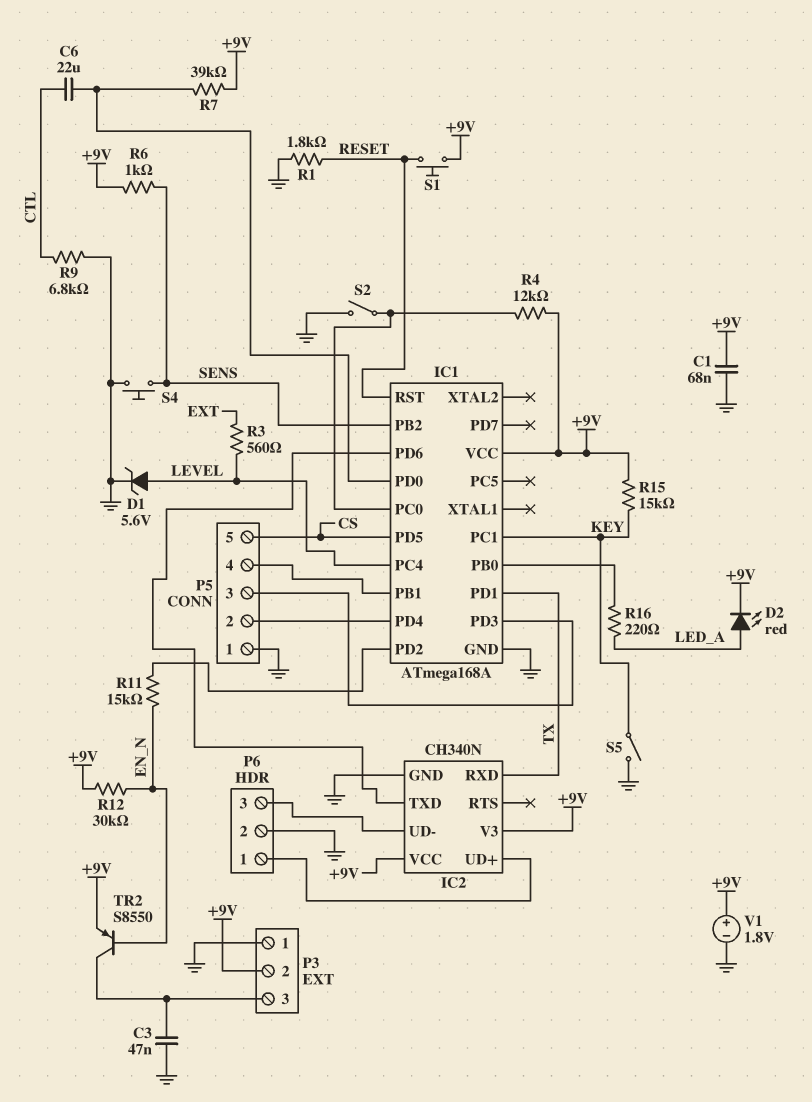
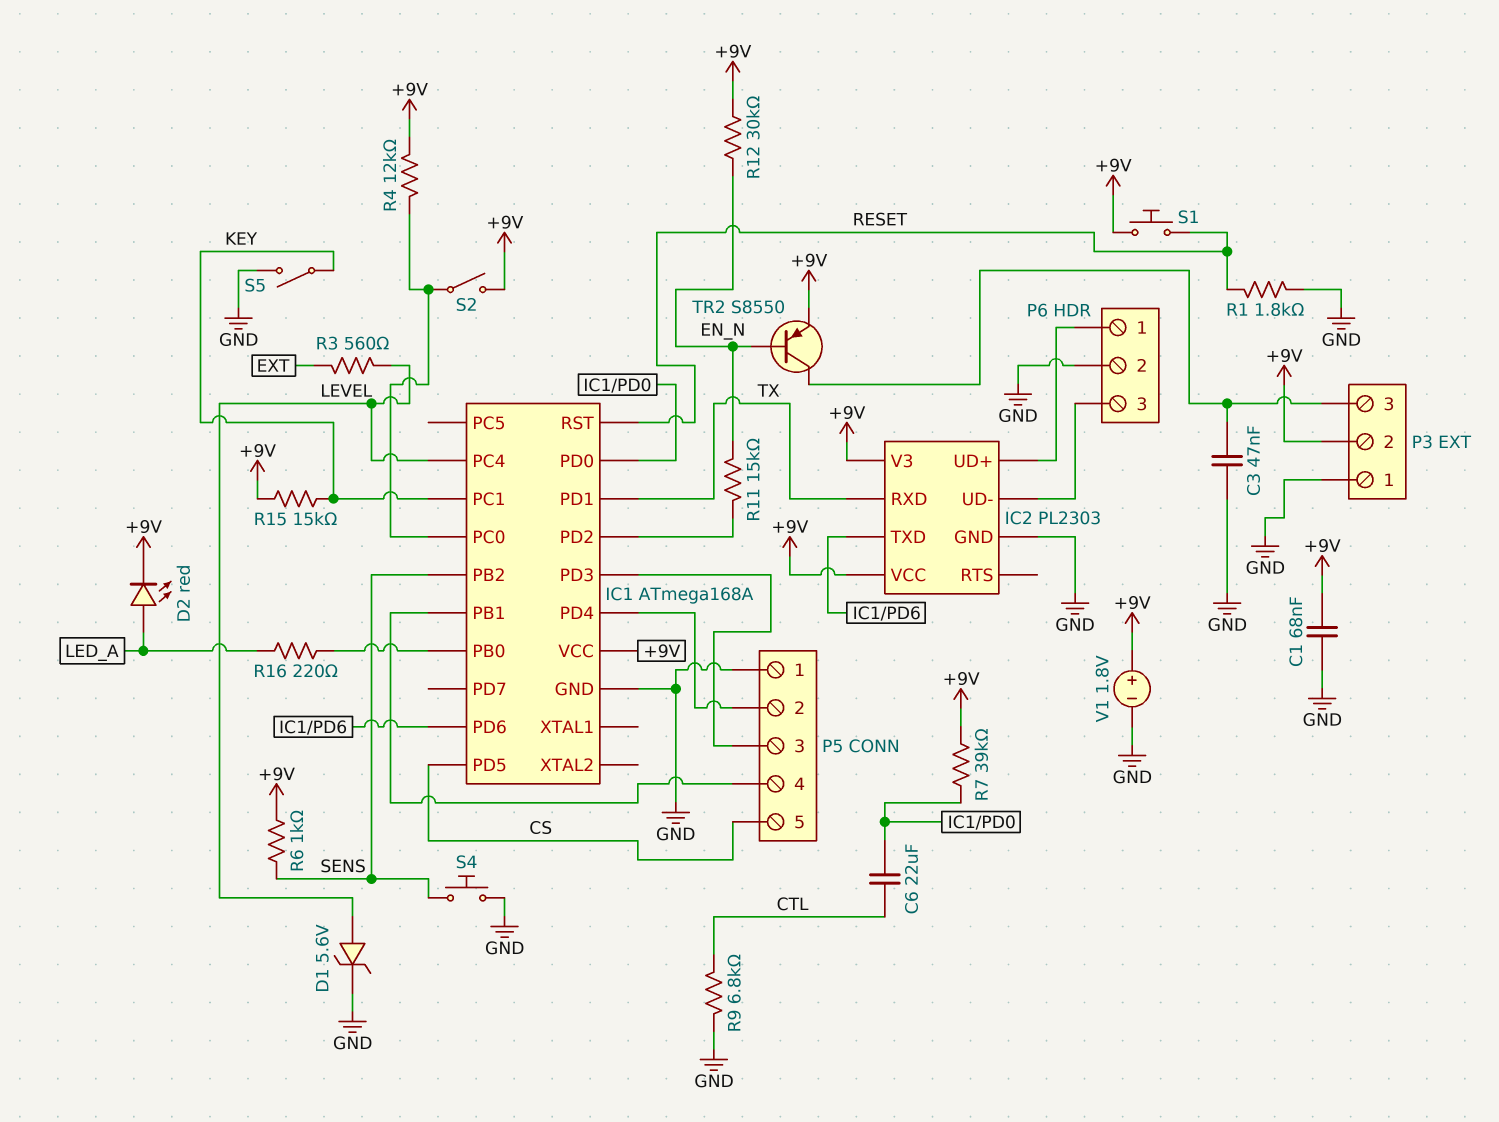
IC2: CH340N -> PL2303
S2: switch (GND, IC1/PC0) -> switch (+9V, IC1/PC0)

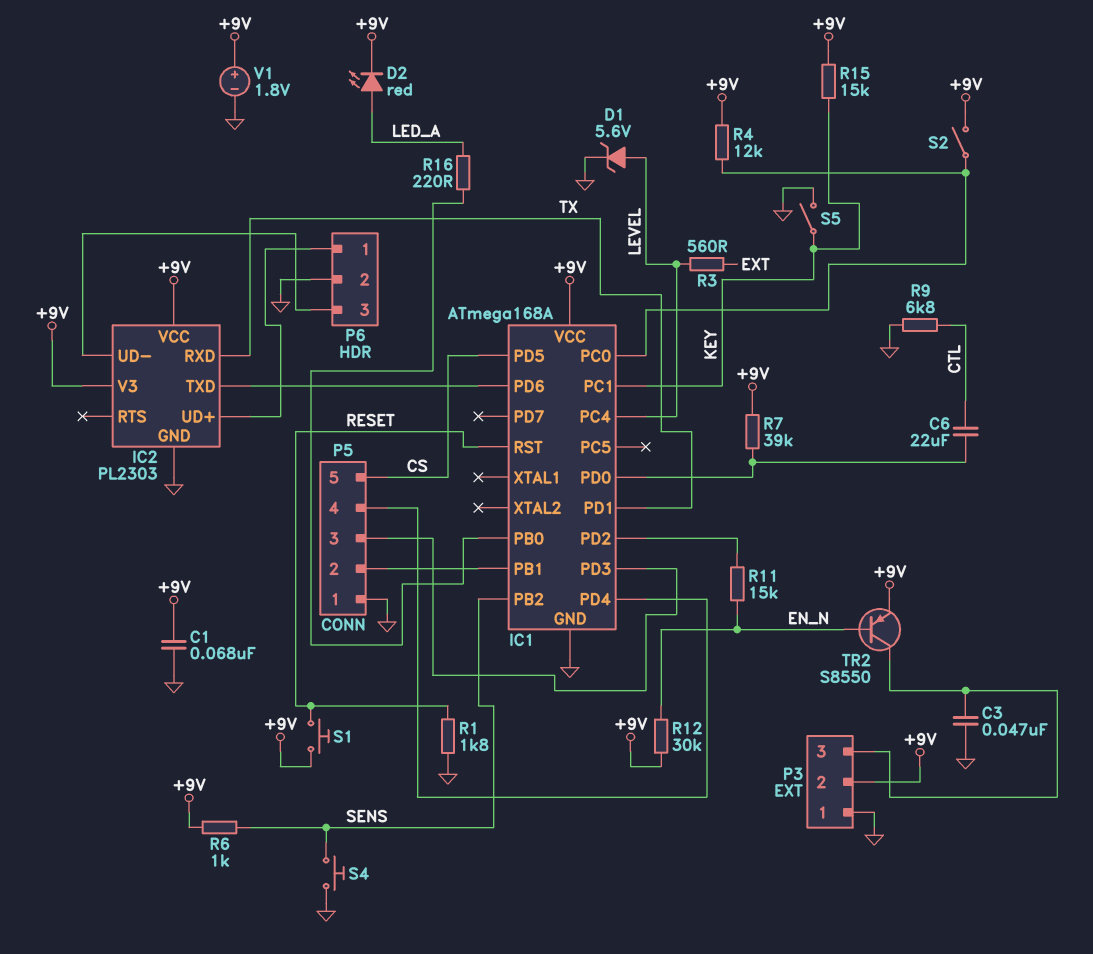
P5 pin 2: IC1/PD4 -> IC1/PB1
P5 pin 4: IC1/PB1 -> IC1/PD4

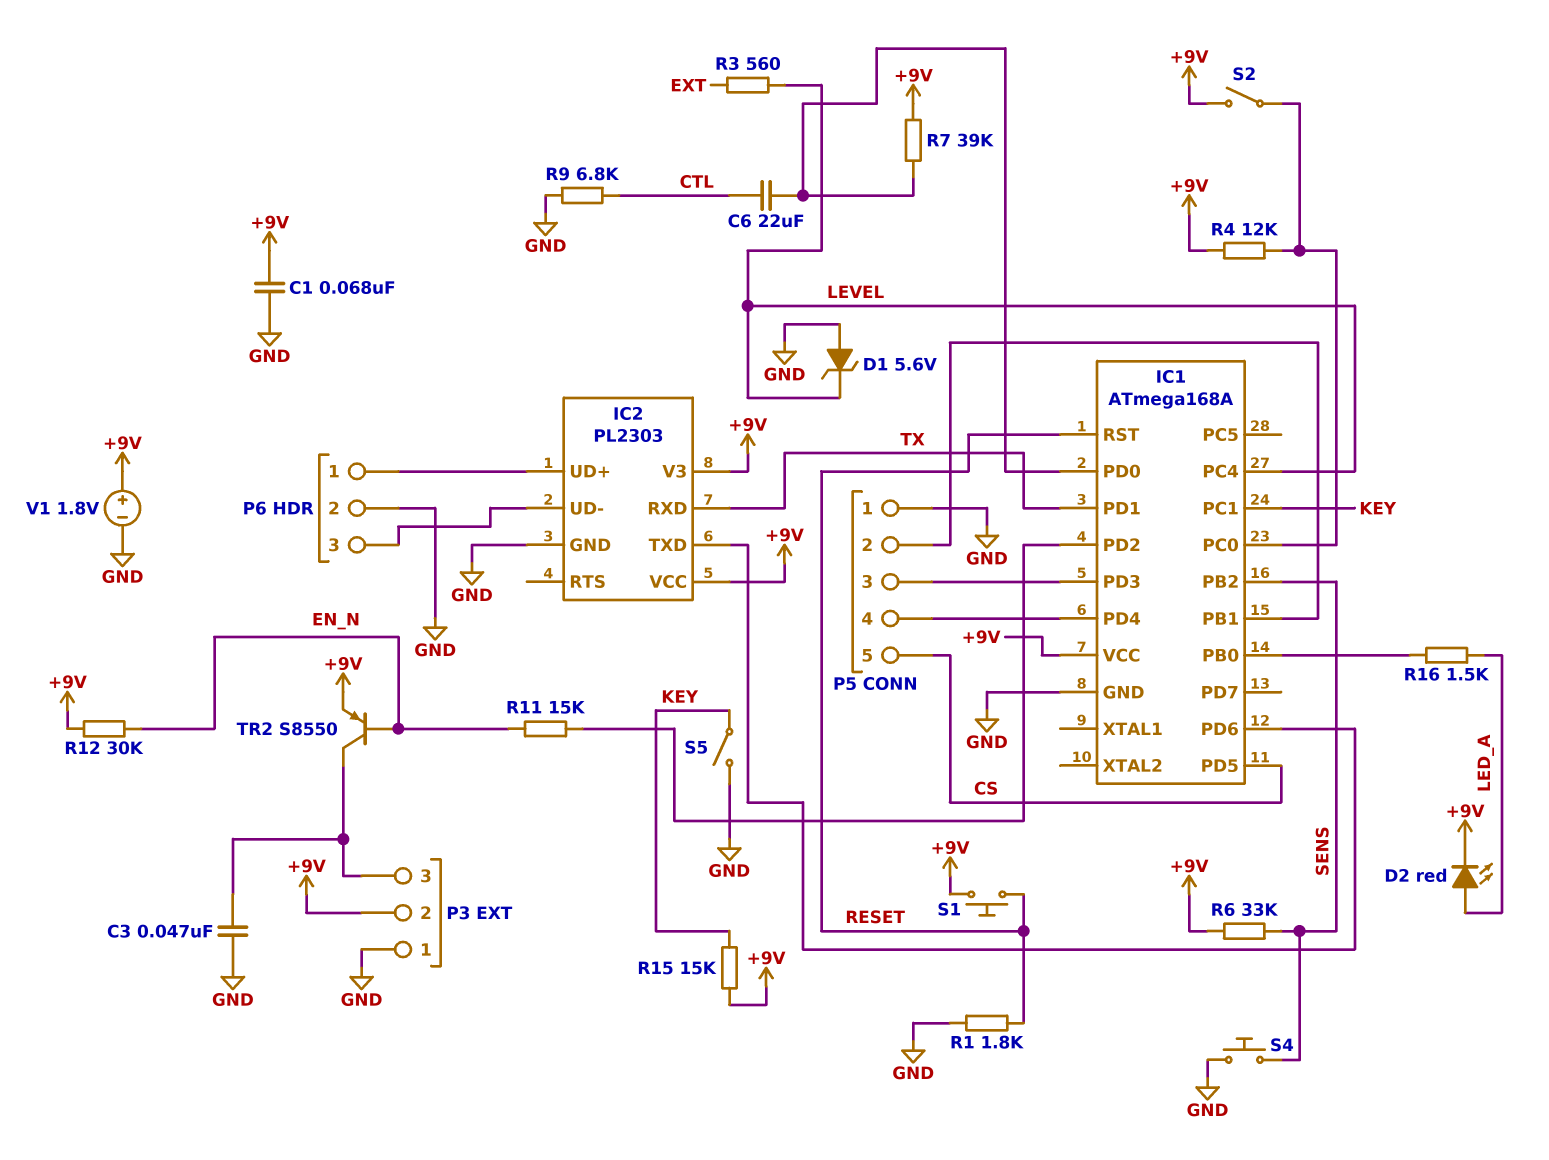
D1: zener 5.6V (A LEVEL, K GND) -> zener 5.6V (A GND, K LEVEL)
R6: 1k (+9V, SENS) -> 33k (+9V, SENS)
R16: 220 (IC1/PB0, LED_A) -> 1.5k (IC1/PB0, LED_A)

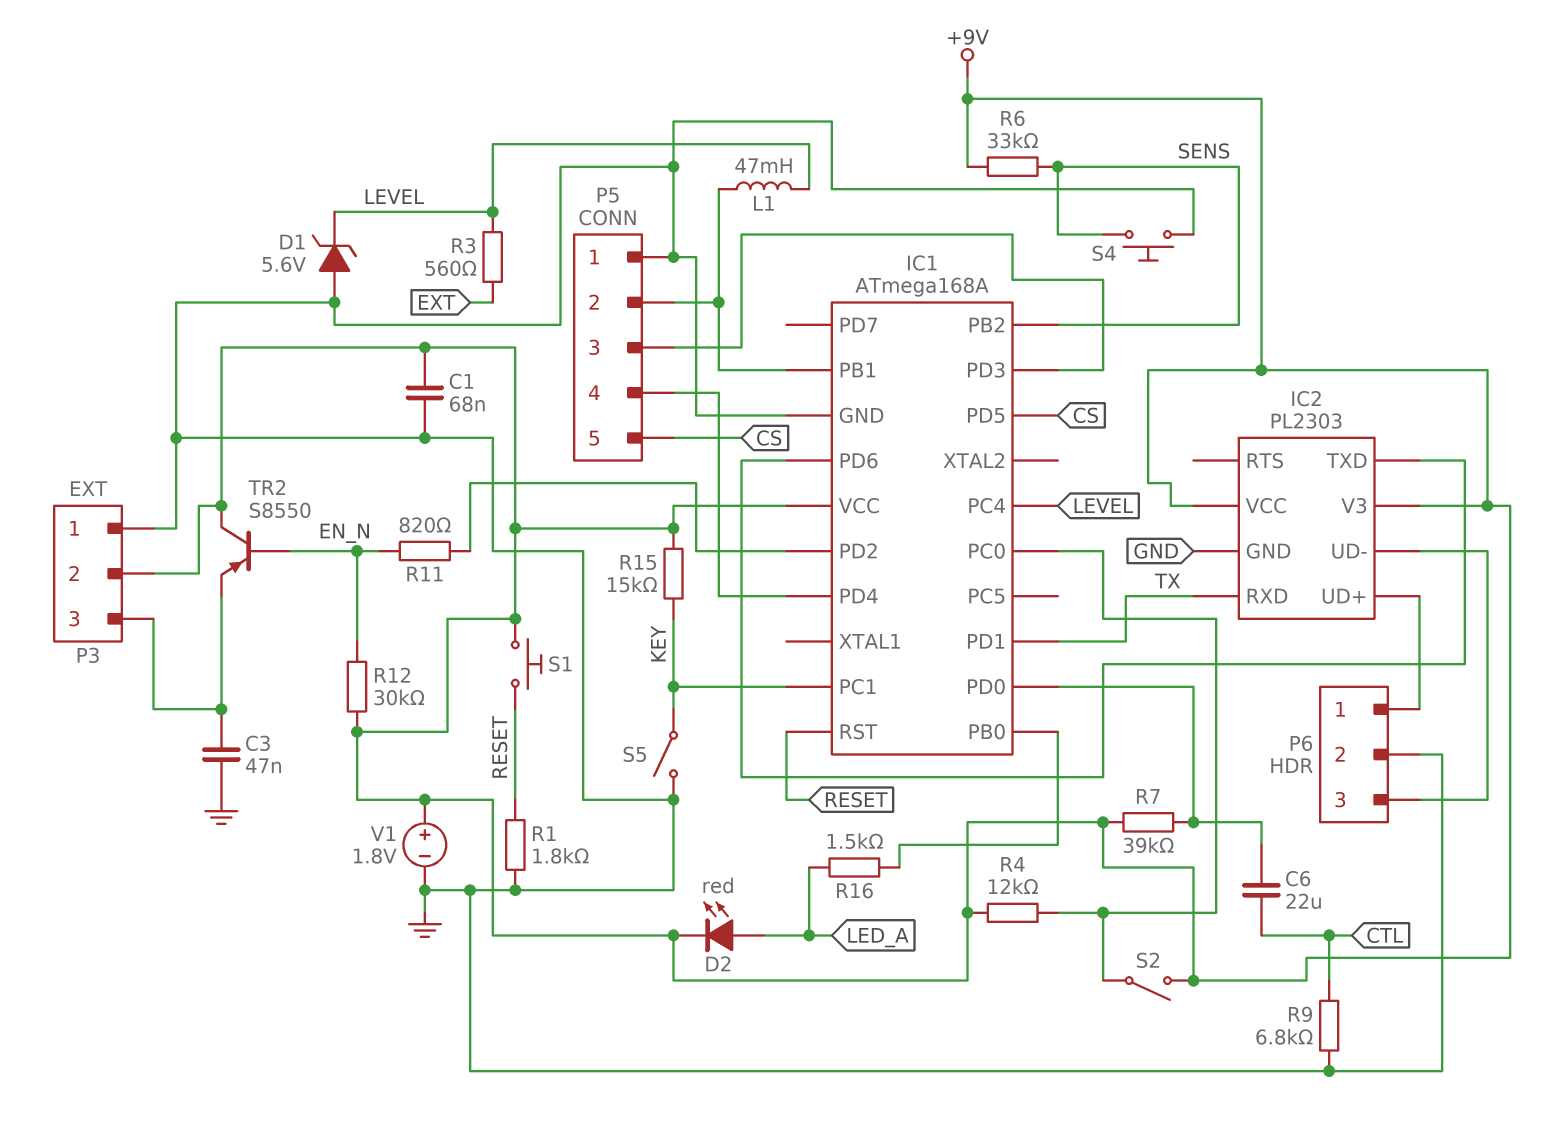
L1: none -> 47mH (IC1/PB1, LEVEL)
R11: 15k (EN_N, IC1/PD2) -> 820 (EN_N, IC1/PD2)
TR2: PNP S8550 (B EN_N, C P3/3, E +9V) -> PNP S8550 (B EN_N, C +9V, E P3/3)

